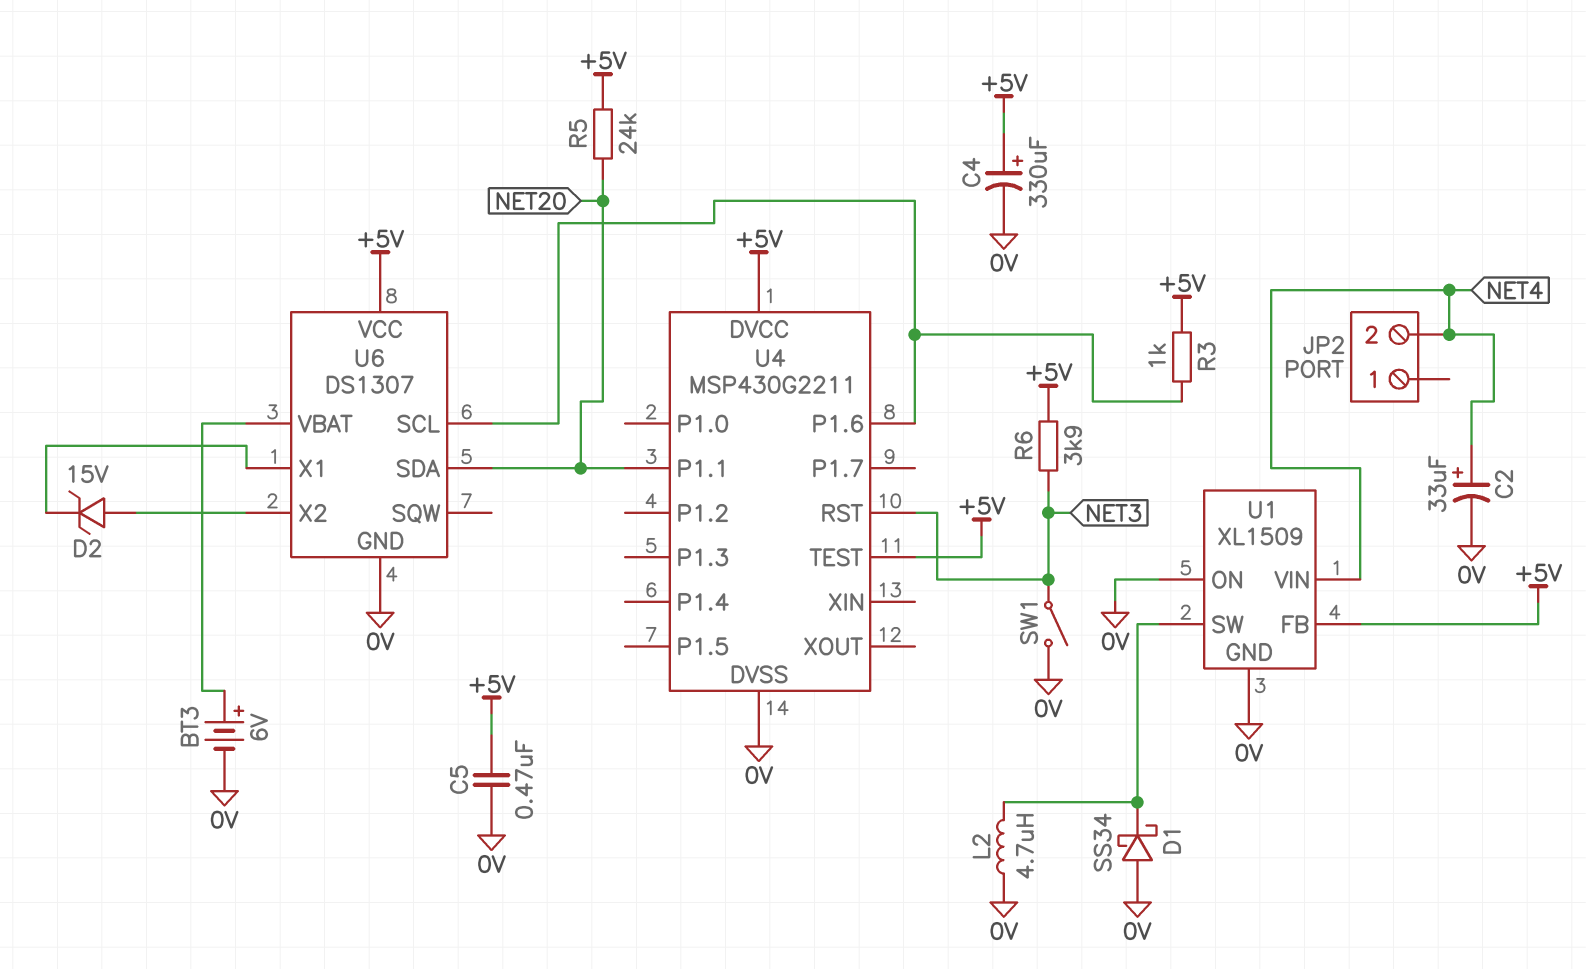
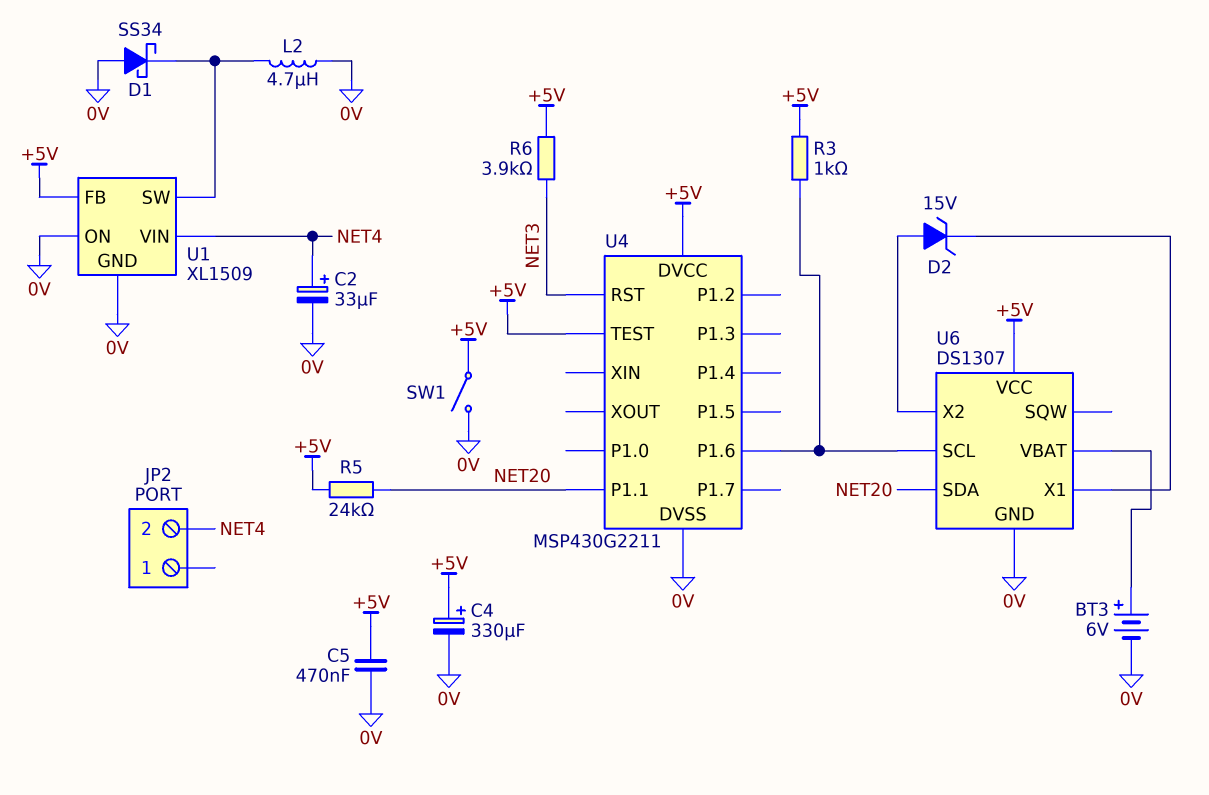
SW1: switch (0V, NET3) -> switch (+5V, 0V)

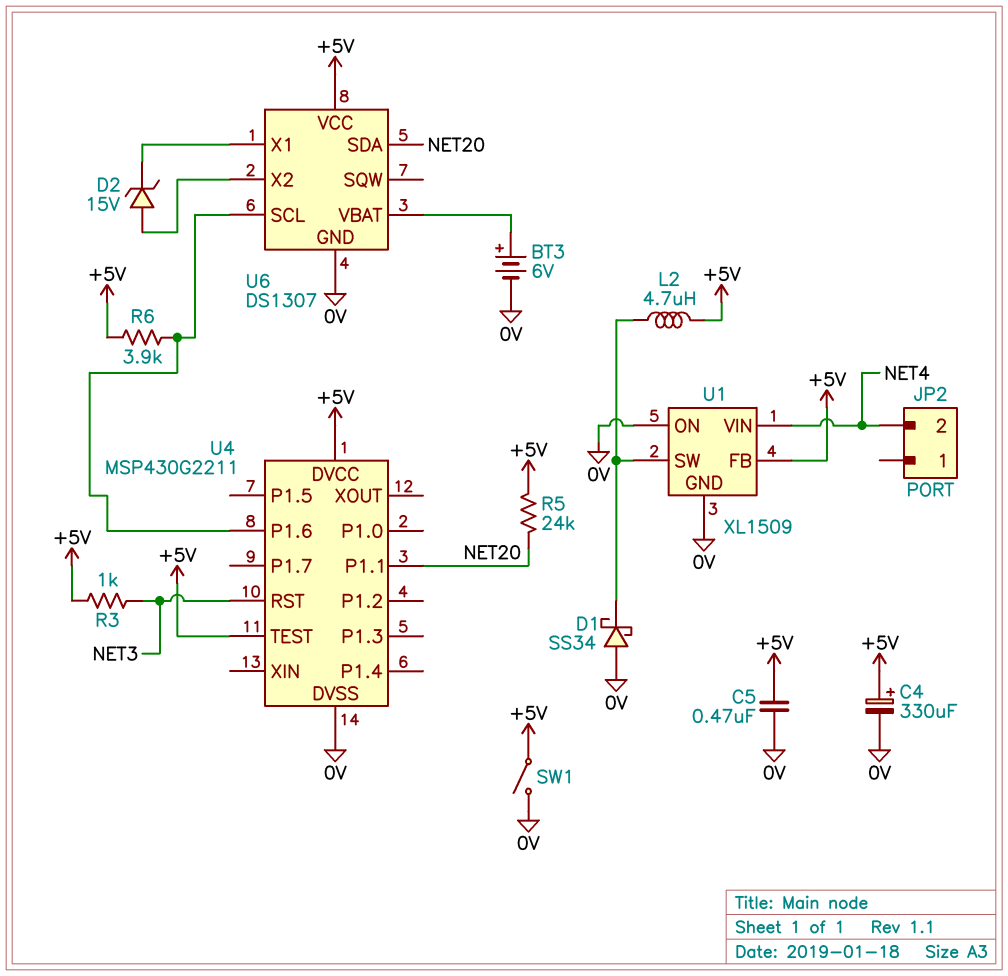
C2: 33uF (plus NET4, minus 0V) -> none
L2: 4.7uH (0V, U1/SW) -> 4.7uH (+5V, U1/SW)
R3: 1k (+5V, U4/P1.6) -> 1k (+5V, NET3)
R6: 3.9k (+5V, NET3) -> 3.9k (+5V, U4/P1.6)

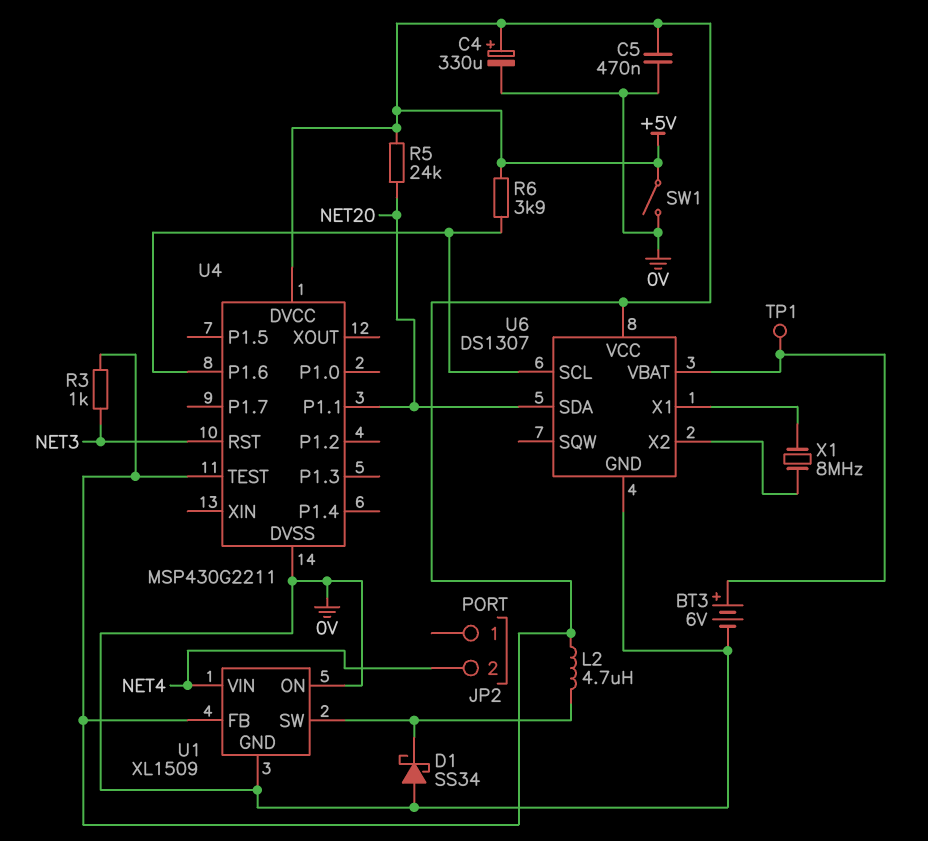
D2: zener 15V (A U6/X2, K U6/X1) -> none
TP1: none -> test point (U6/VBAT)
X1: none -> 8MHz (U6/X1, U6/X2)

